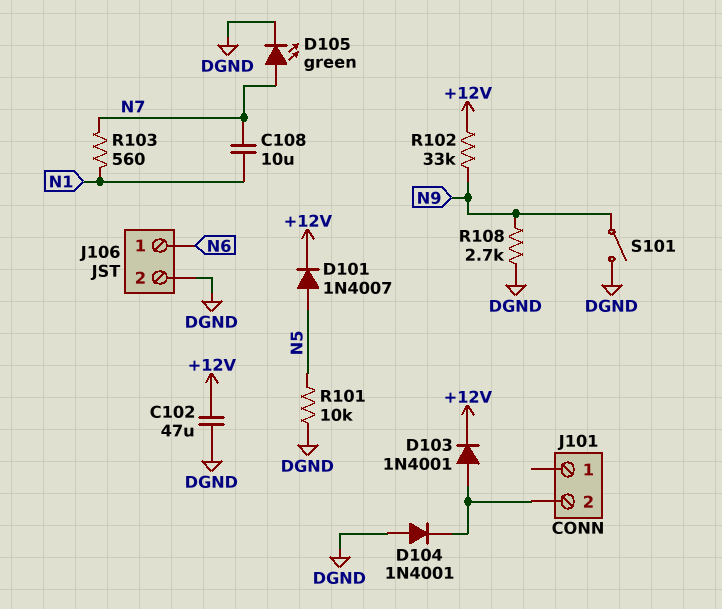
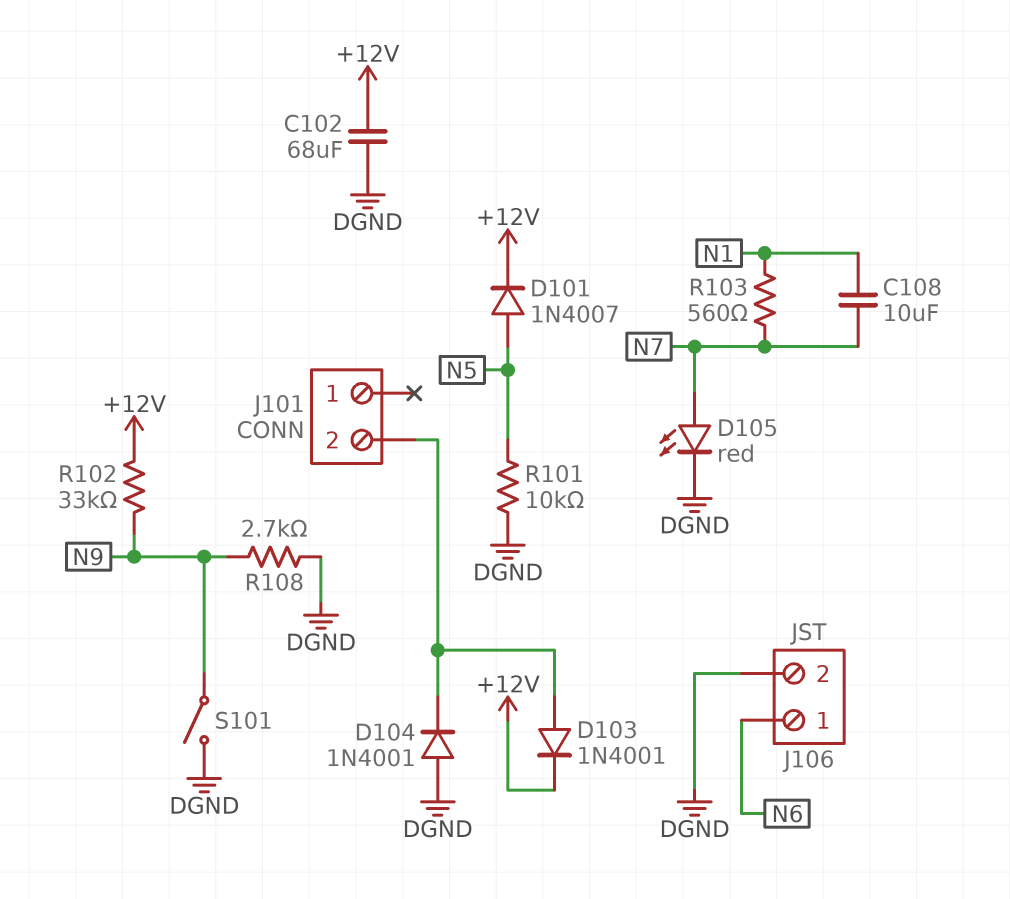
C102: 47uF (+12V, DGND) -> 68uF (+12V, DGND)
D105: LED green (A N7, K DGND) -> LED red (A N7, K DGND)

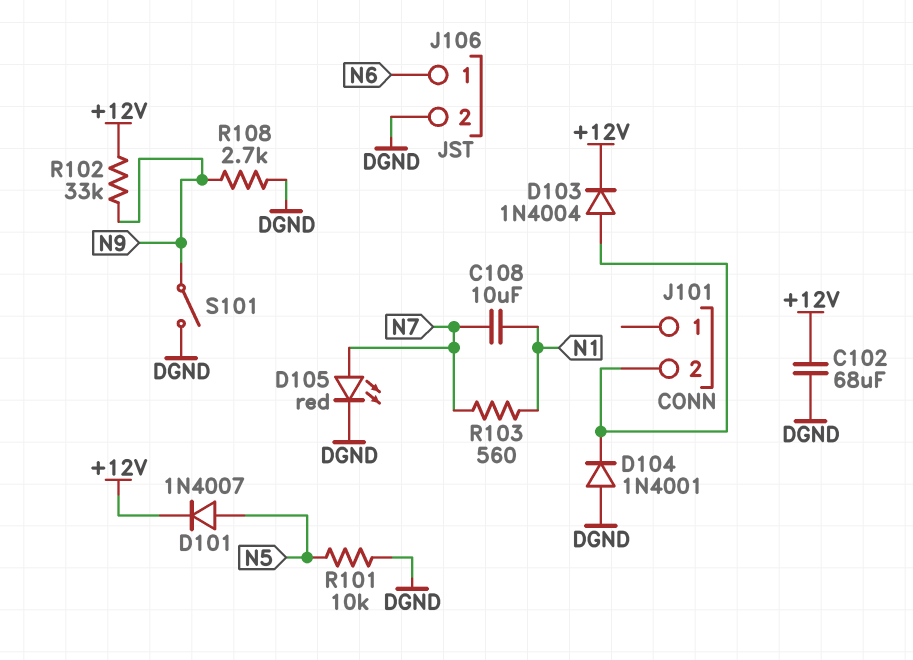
D103: diode 1N4001 (A J101/2, K +12V) -> diode 1N4004 (A J101/2, K +12V)

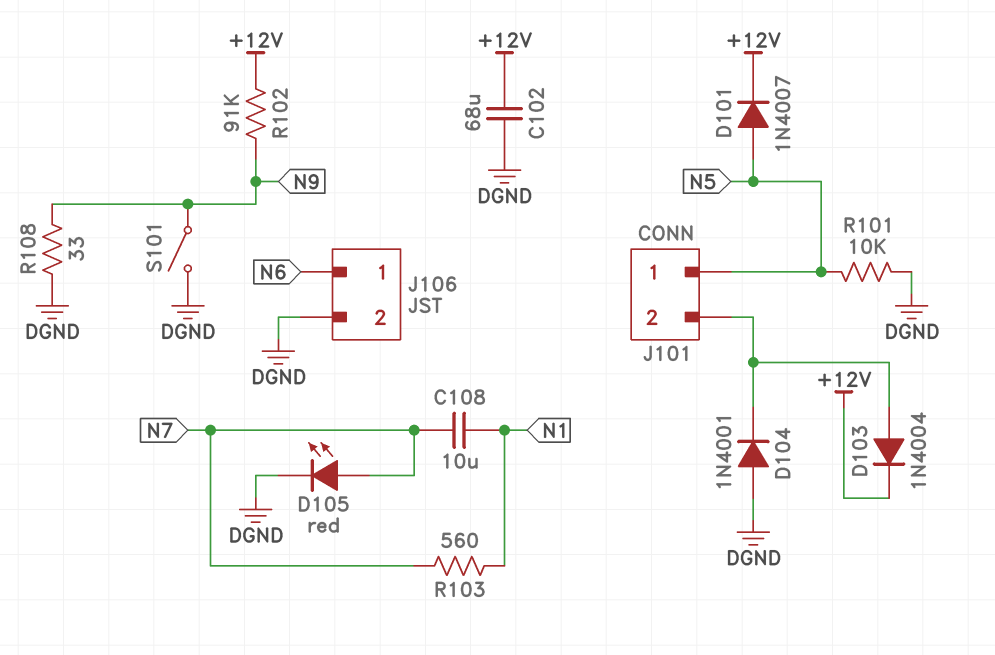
J101 pin 1: none -> N5
R102: 33k (+12V, N9) -> 91k (+12V, N9)
R108: 2.7k (DGND, N9) -> 33 (DGND, N9)

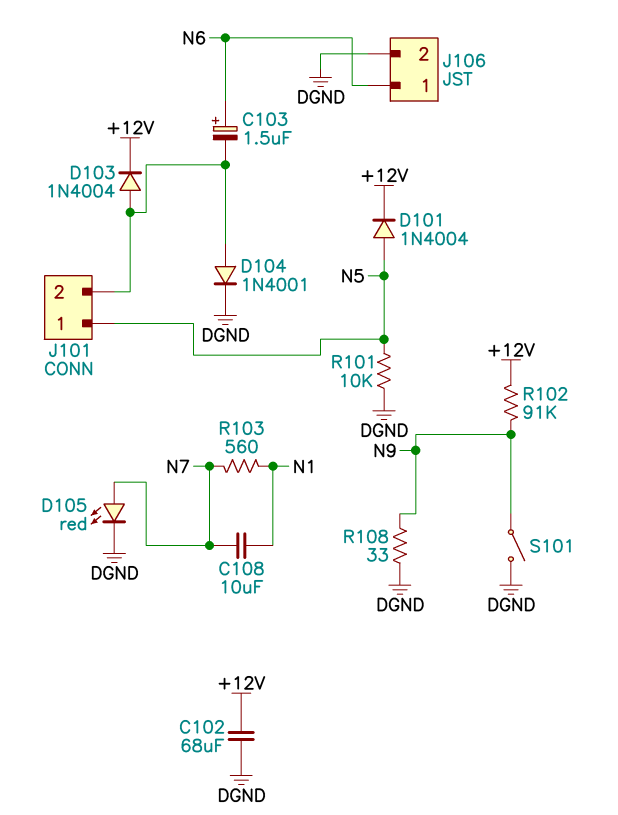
C103: none -> 1.5uF (plus N6, minus J101/2)
D101: diode 1N4007 (A N5, K +12V) -> diode 1N4004 (A N5, K +12V)
D104: diode 1N4001 (A DGND, K J101/2) -> diode 1N4001 (A J101/2, K DGND)

